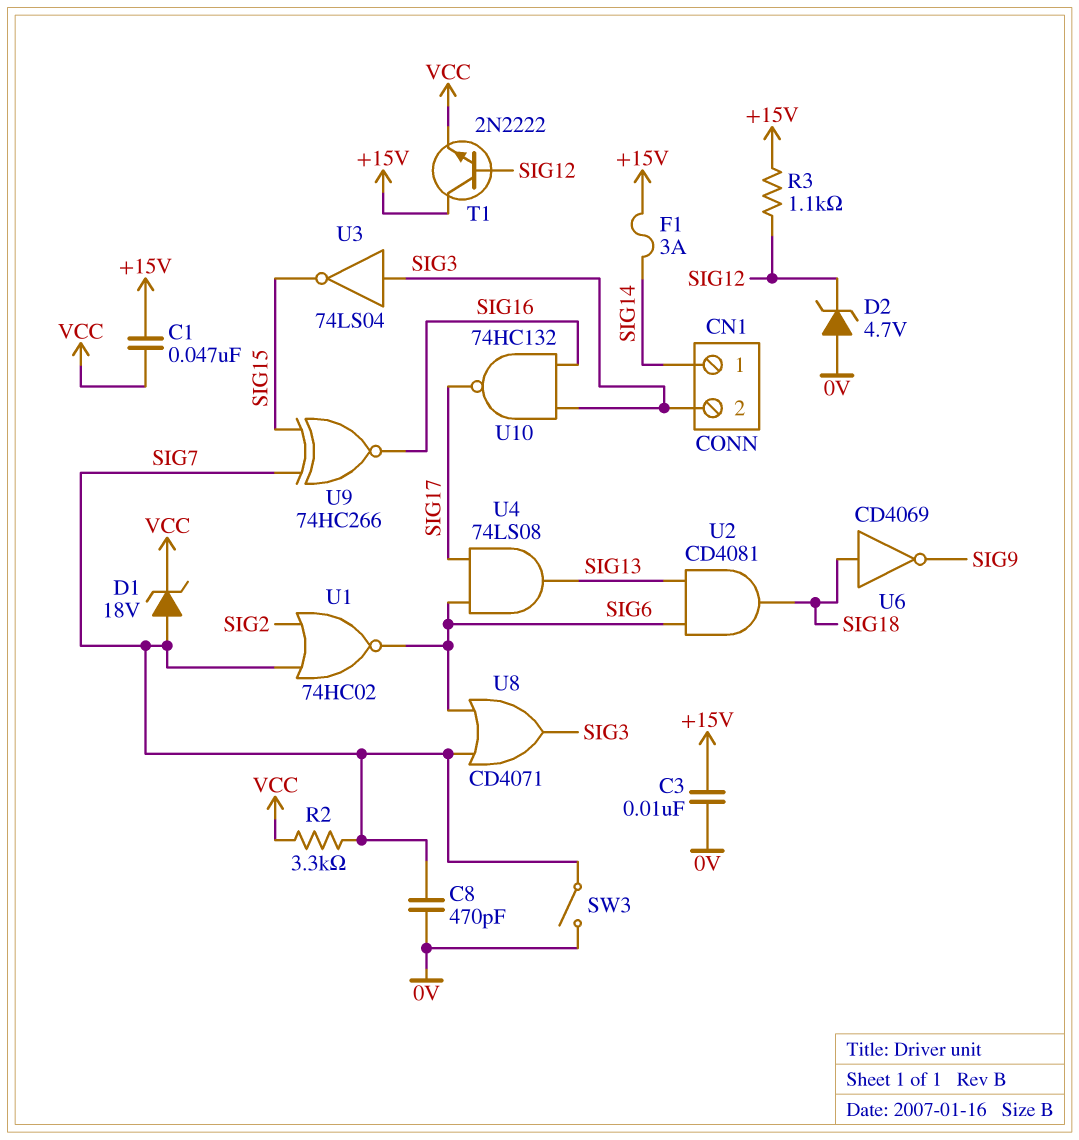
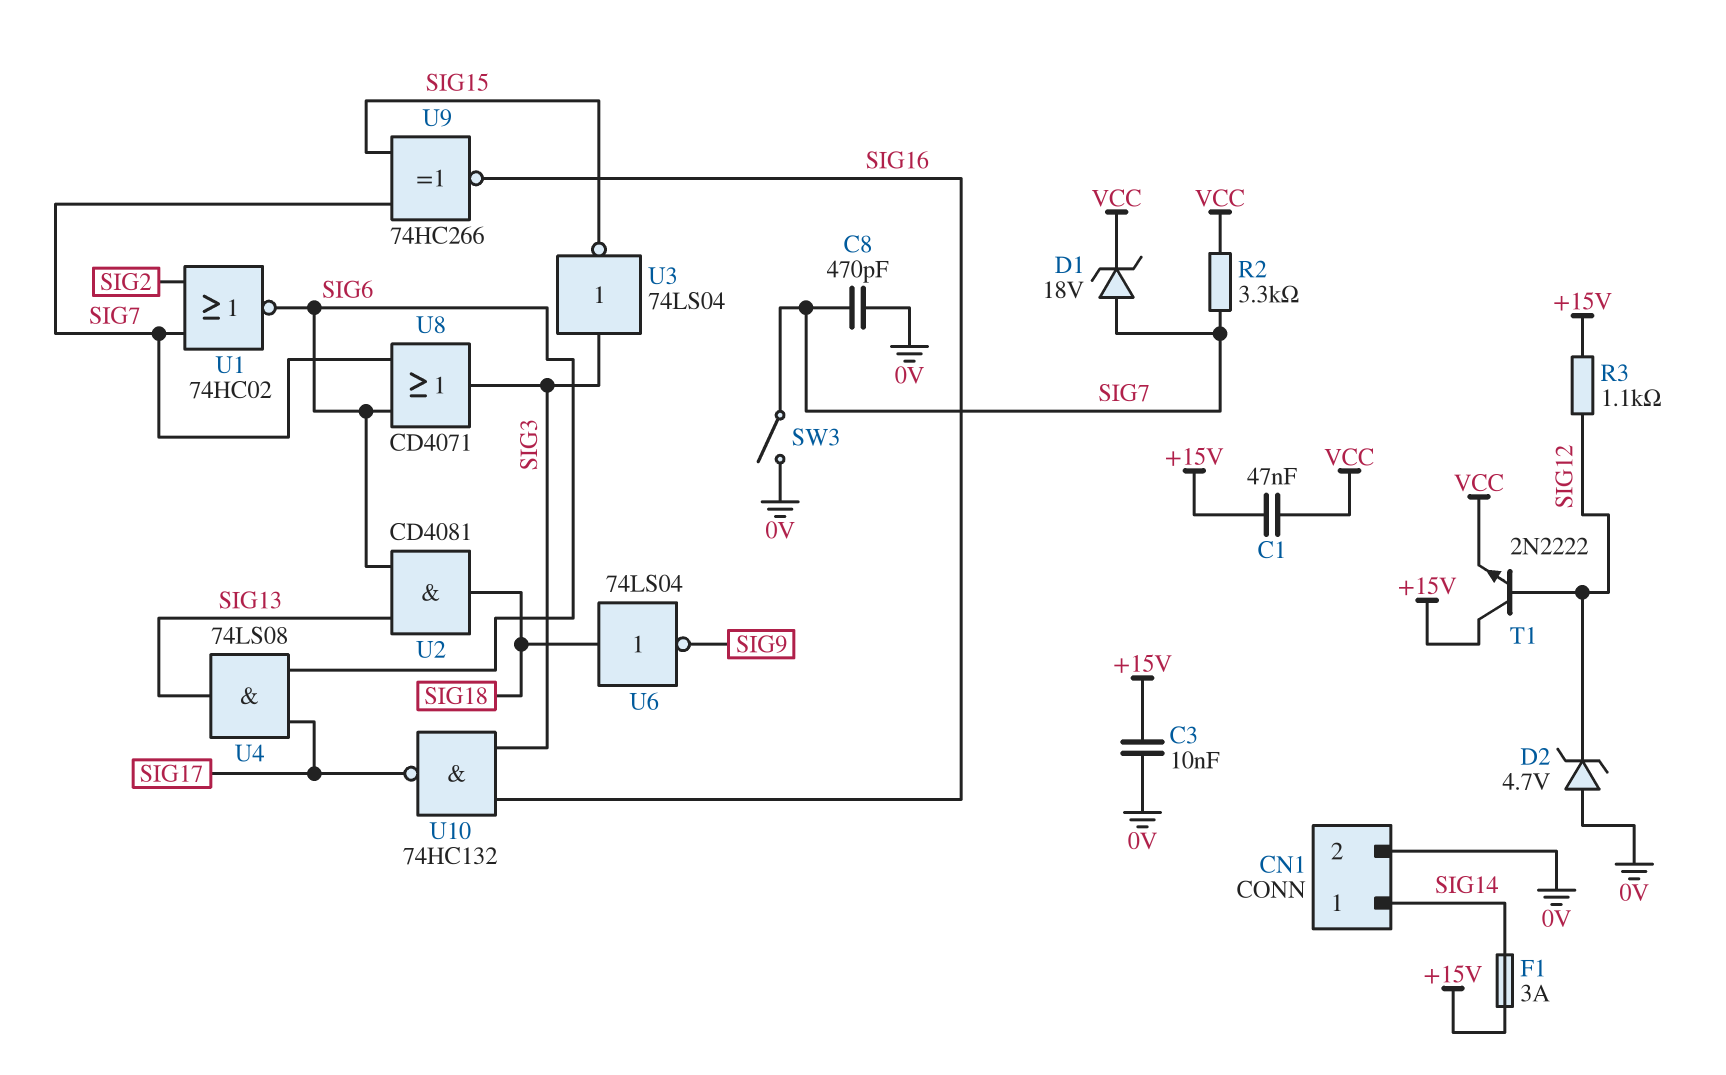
CN1 pin 2: SIG3 -> 0V
U6: NOT CD4069 (in SIG18, out SIG9) -> NOT 74LS04 (in SIG18, out SIG9)

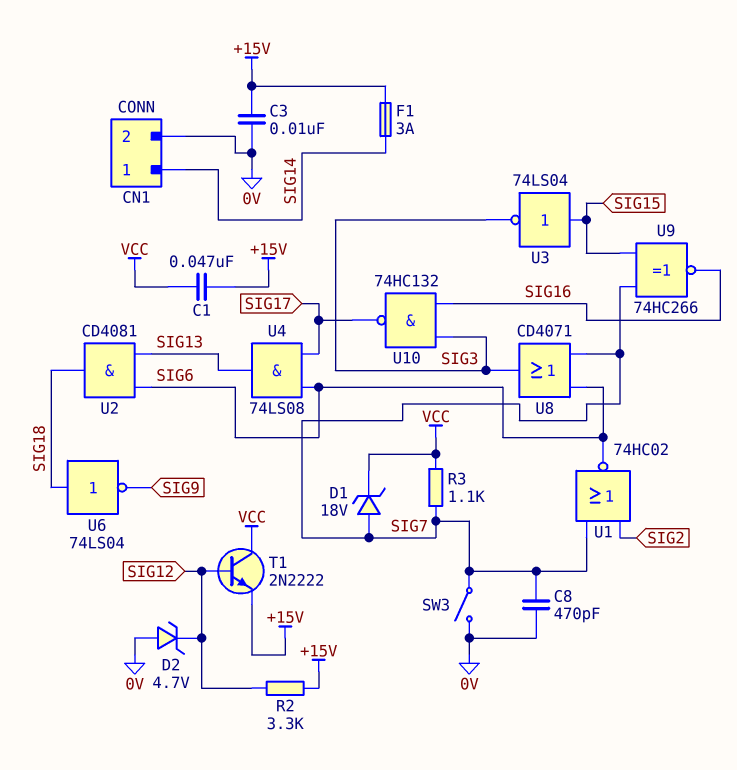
R2: 3.3k (SIG7, VCC) -> 3.3k (+15V, SIG12)
R3: 1.1k (+15V, SIG12) -> 1.1k (SIG7, VCC)
T1: NPN 2N2222 (B SIG12, C +15V, E VCC) -> NPN 2N2222 (B SIG12, C VCC, E +15V)
U3: NOT 74LS04 (in SIG3, out SIG15) -> NOT 74LS04 (in SIG15, out SIG3)

